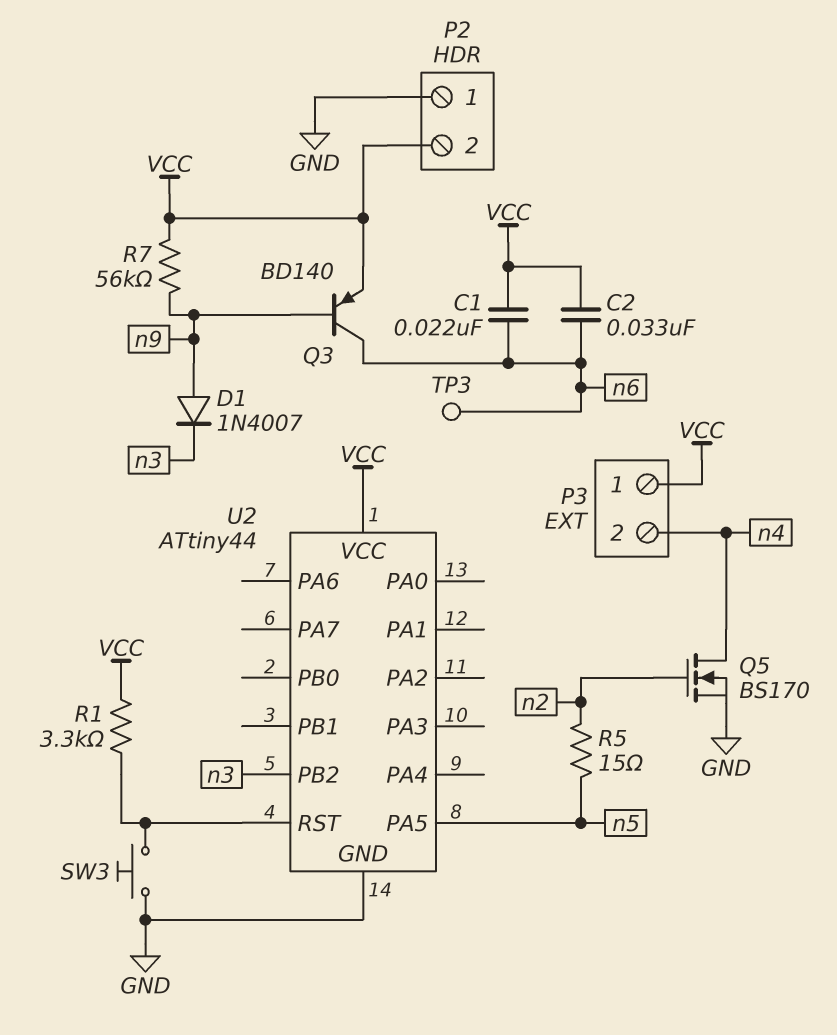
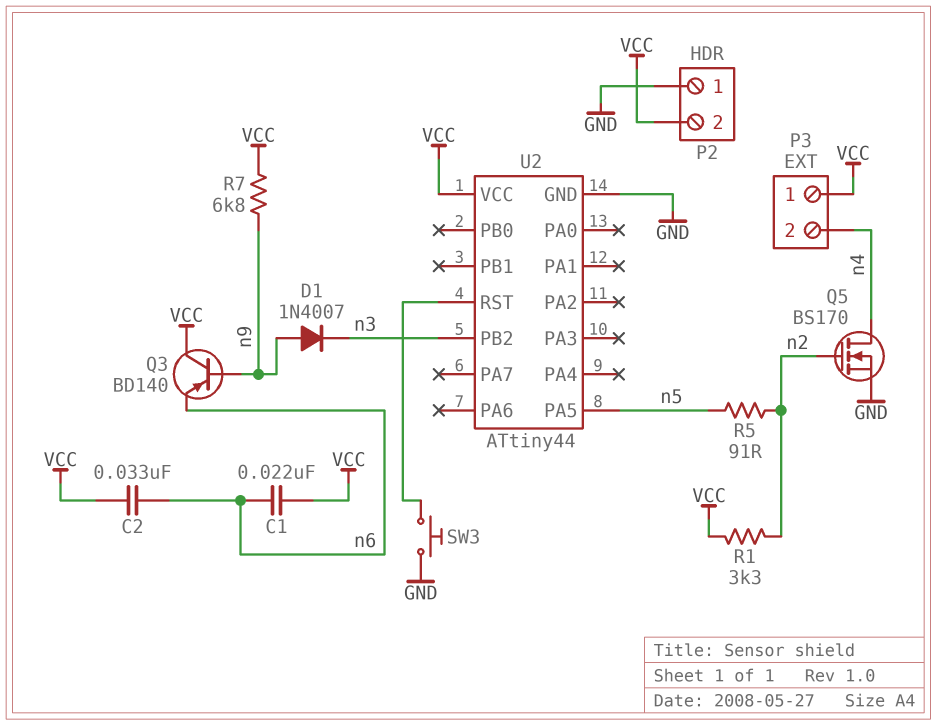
Q3: PNP BD140 (B n9, C n6, E VCC) -> PNP BD140 (B n9, C VCC, E n6)
R1: 3.3k (U2/RST, VCC) -> 3.3k (VCC, n2)
R5: 15 (n2, n5) -> 91 (n2, n5)
R7: 56k (VCC, n9) -> 6.8k (VCC, n9)
TP3: test point (n6) -> none

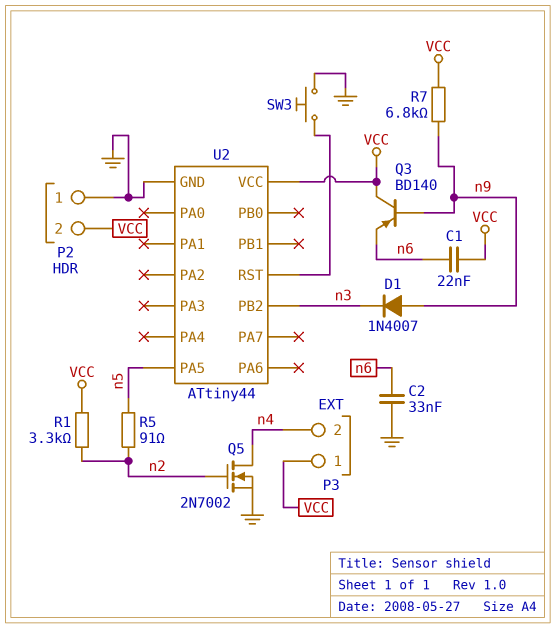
C2: 33nF (VCC, n6) -> 33nF (GND, n6)
Q5: NMOS BS170 (G n2, D n4, S GND) -> NMOS 2N7002 (G n2, D n4, S GND)

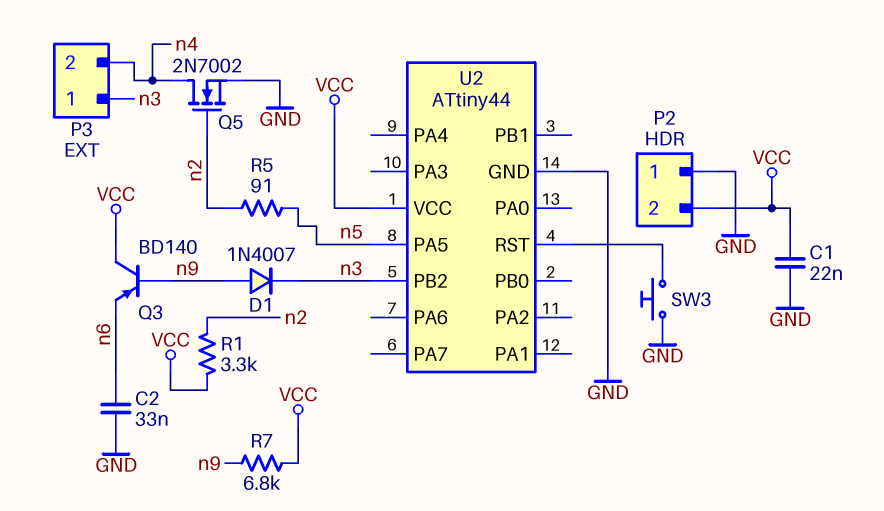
C1: 22nF (VCC, n6) -> 22nF (GND, VCC)
P3 pin 1: VCC -> n3

